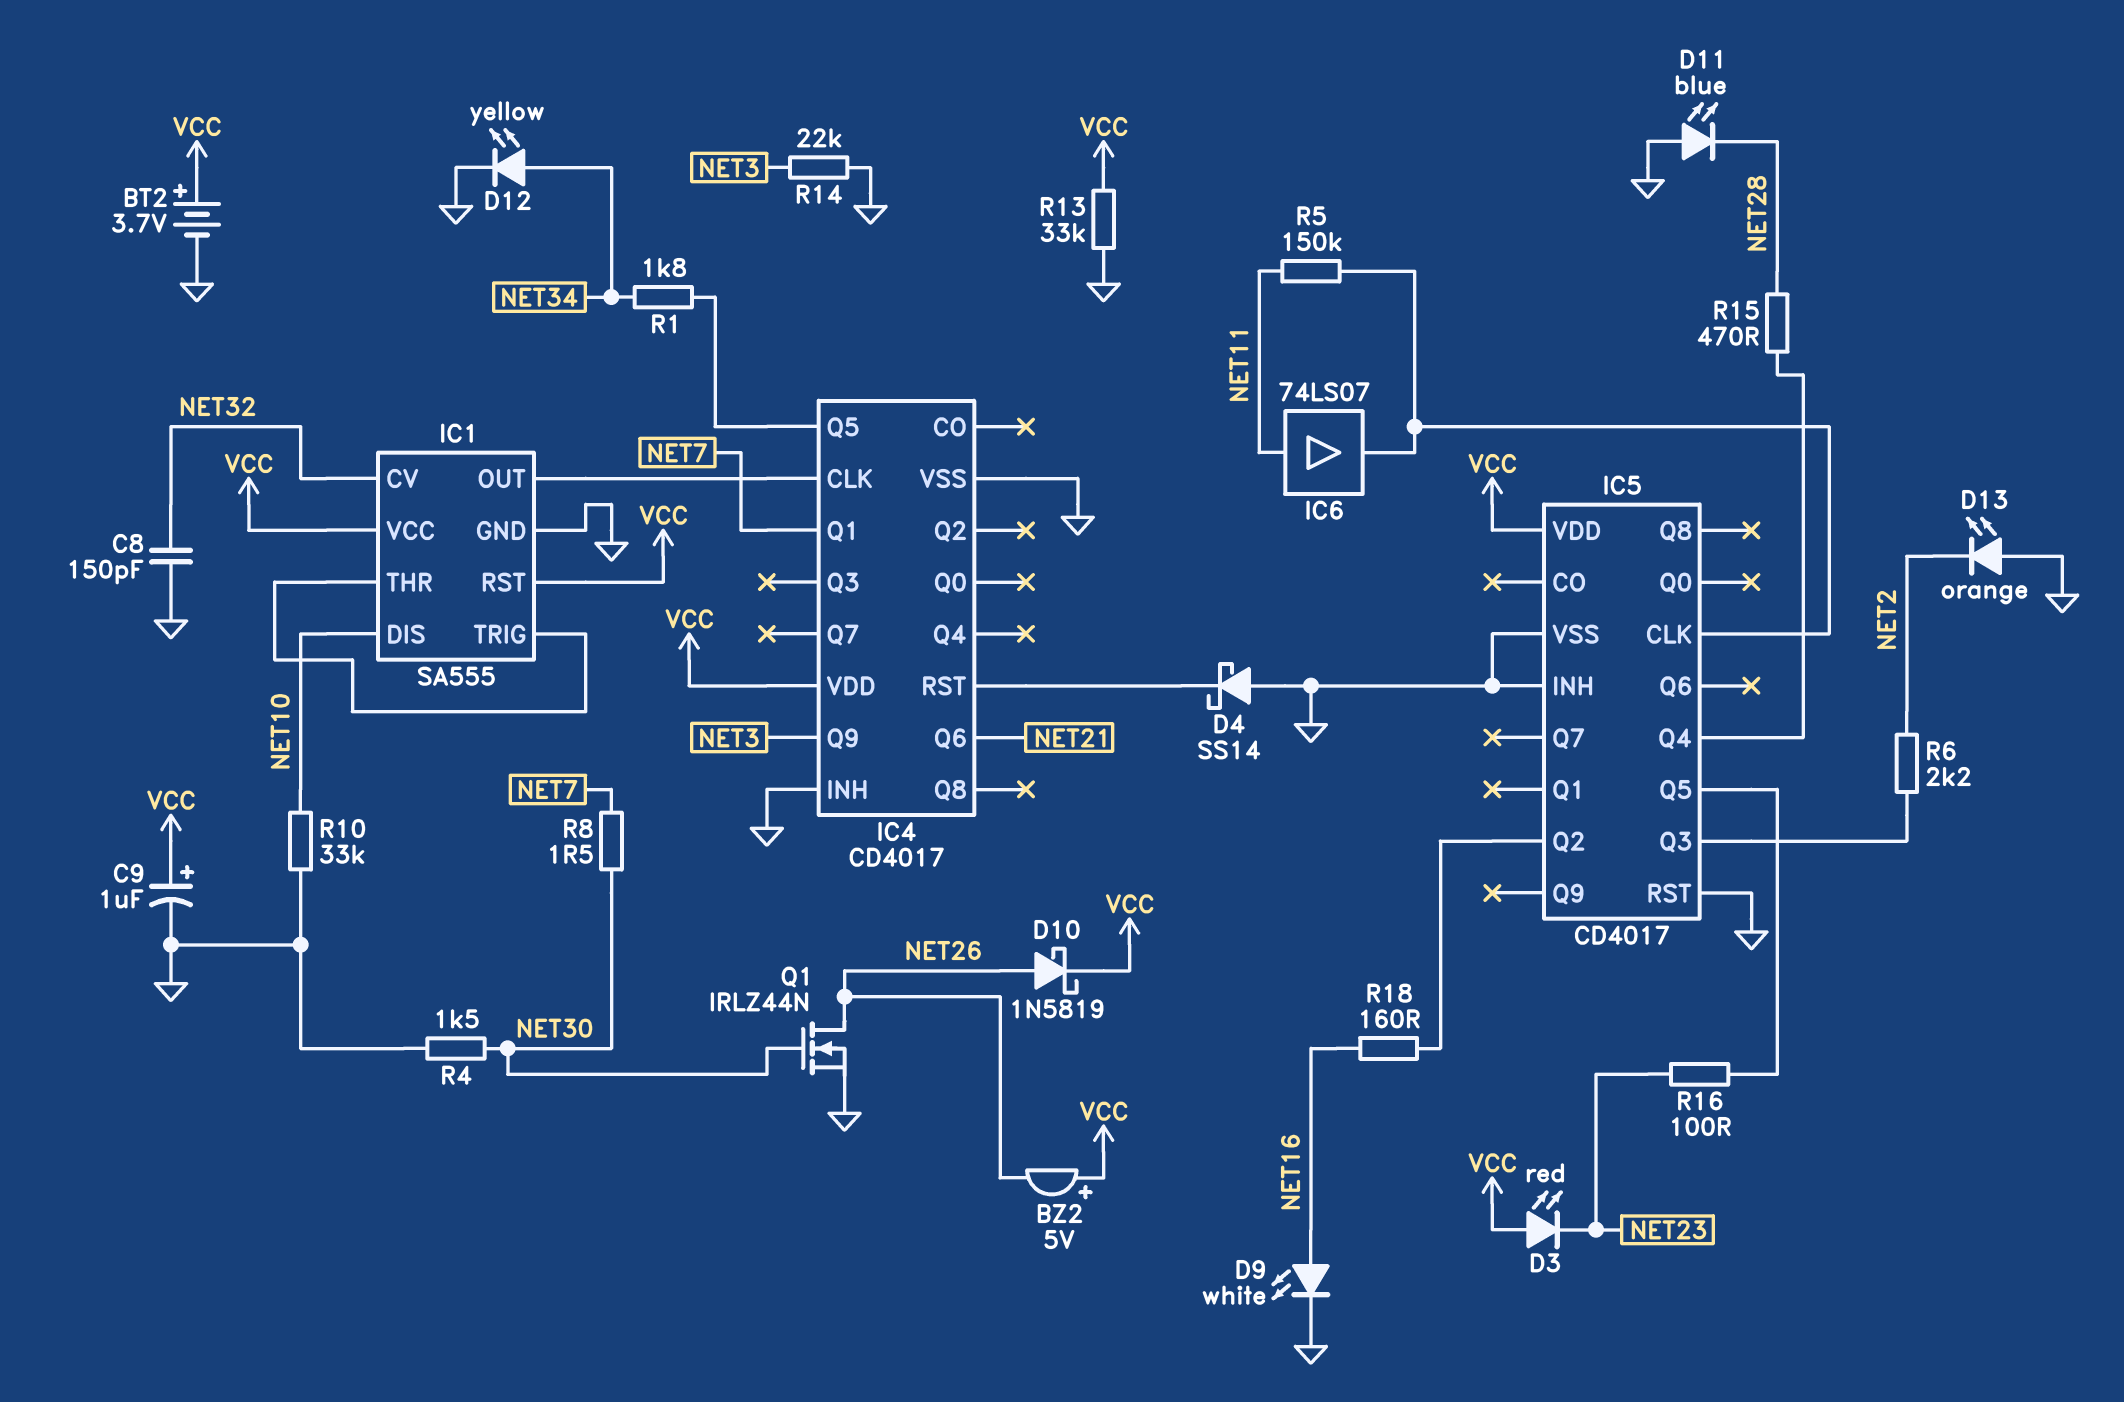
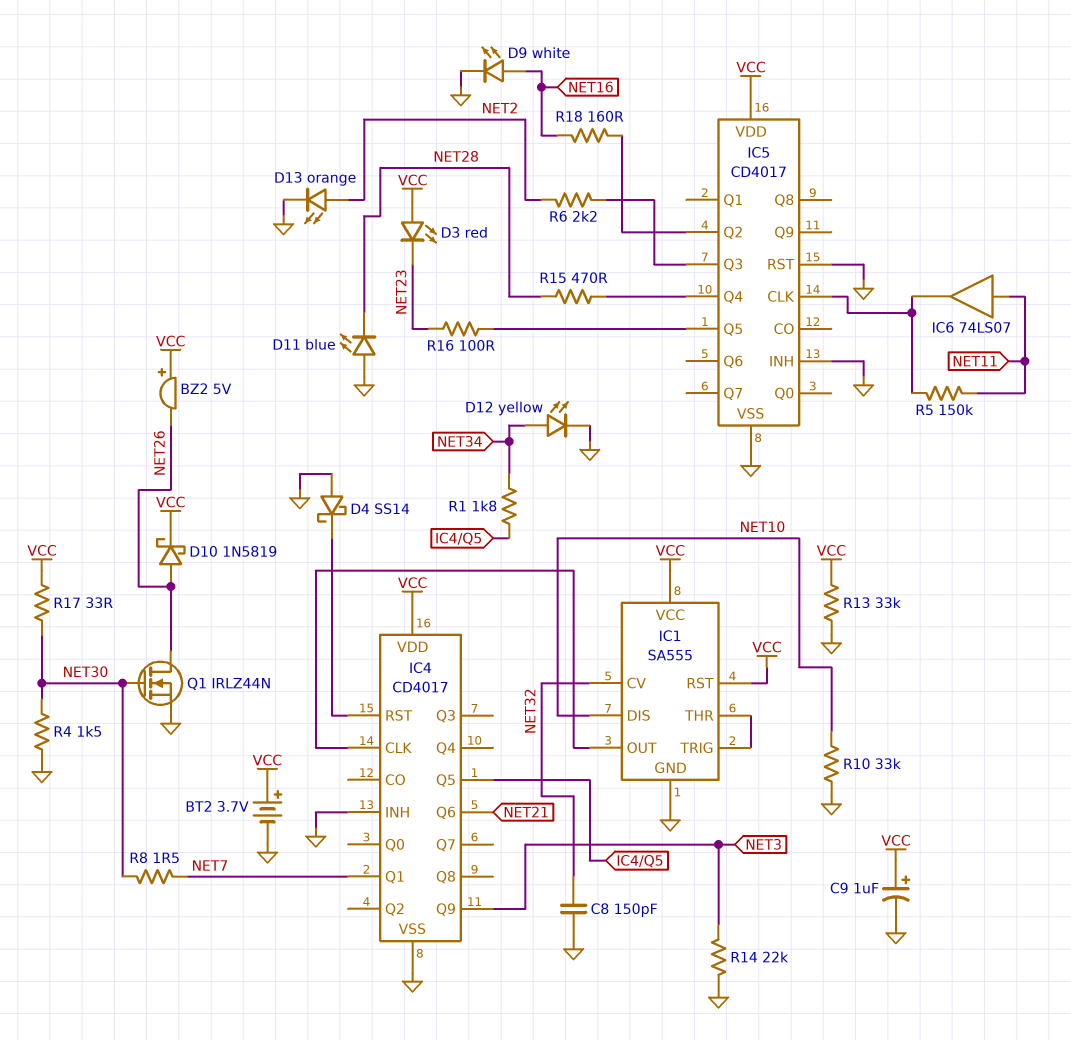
D13: LED orange (A GND, K NET2) -> LED orange (A NET2, K GND)
R17: none -> 33 (NET30, VCC)

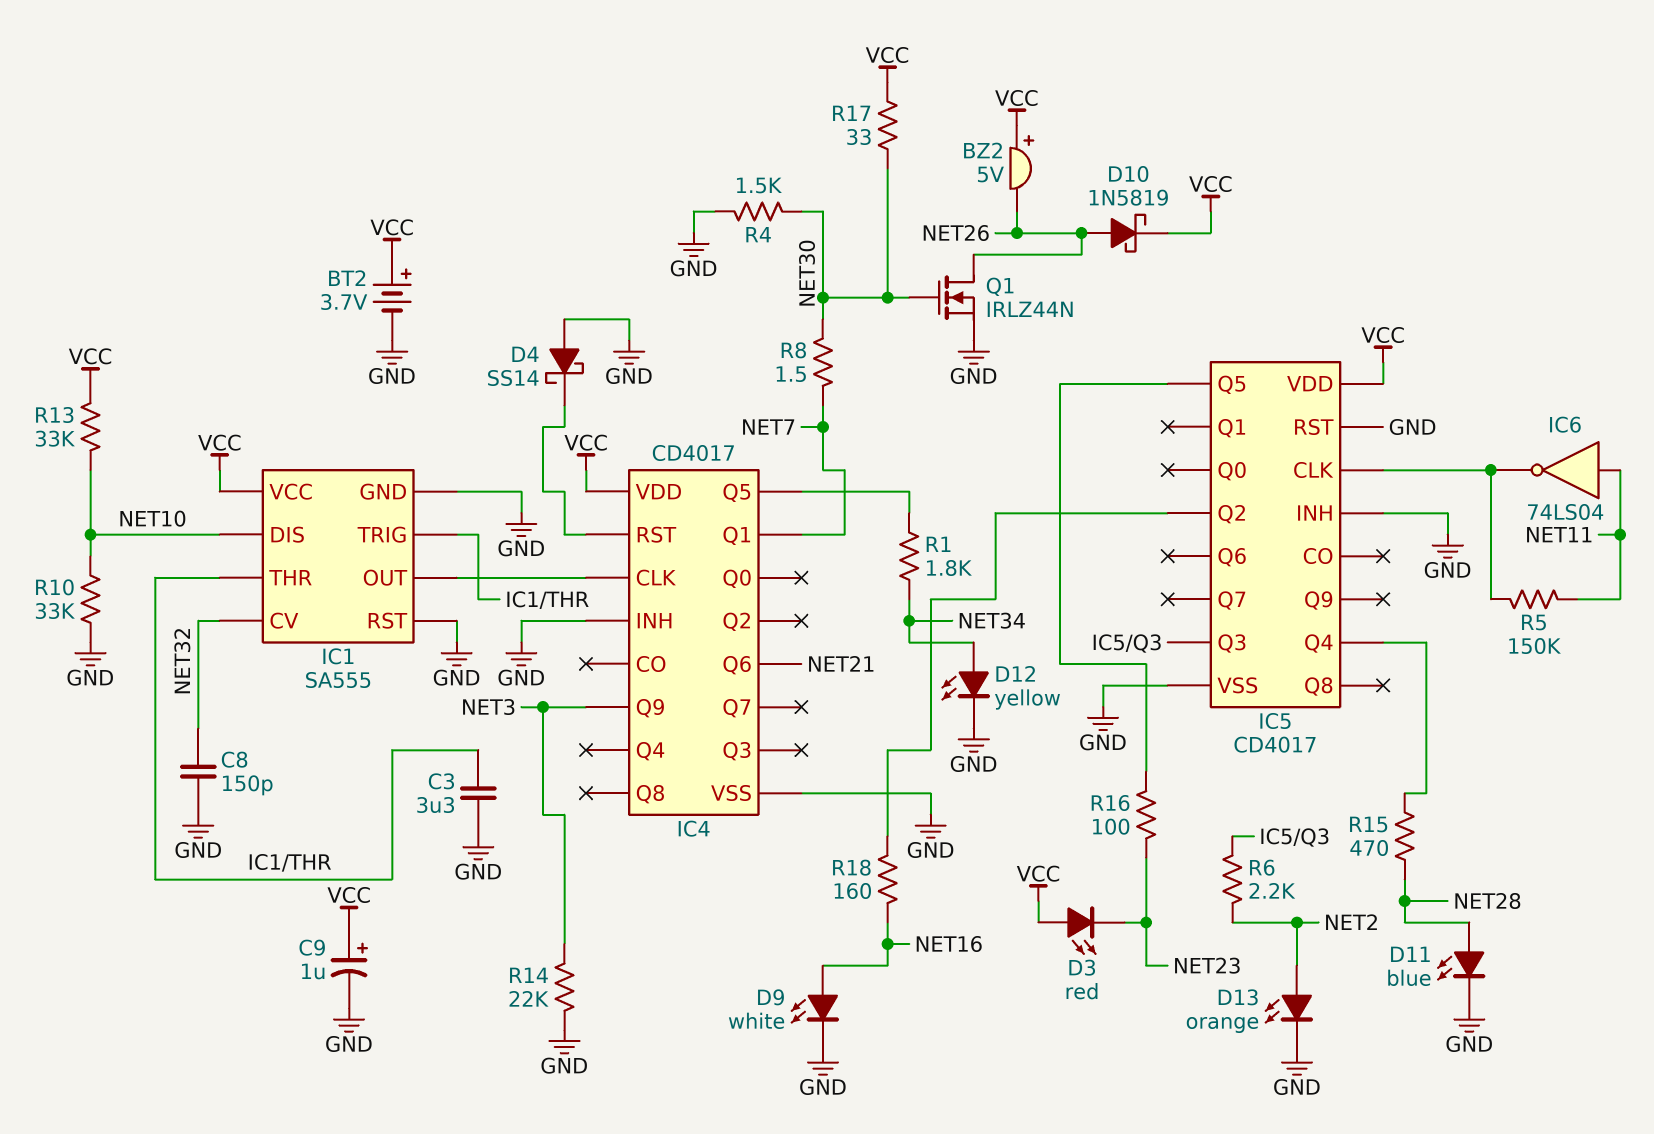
C3: none -> 3.3uF (GND, IC1/THR)
D11: LED blue (A GND, K NET28) -> LED blue (A NET28, K GND)
IC1 pin RST: VCC -> GND
IC6: buffer 74LS07 (in NET11, out IC5/CLK) -> NOT 74LS04 (in NET11, out IC5/CLK)
R13: 33k (GND, VCC) -> 33k (NET10, VCC)

